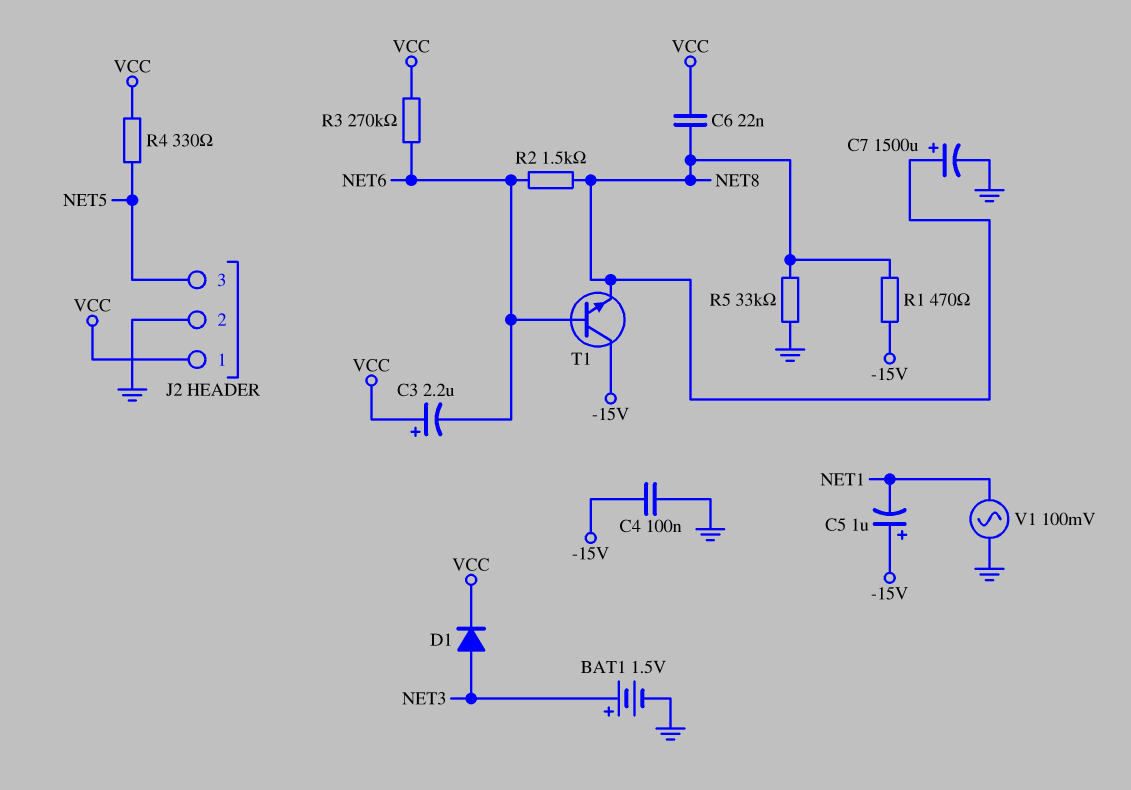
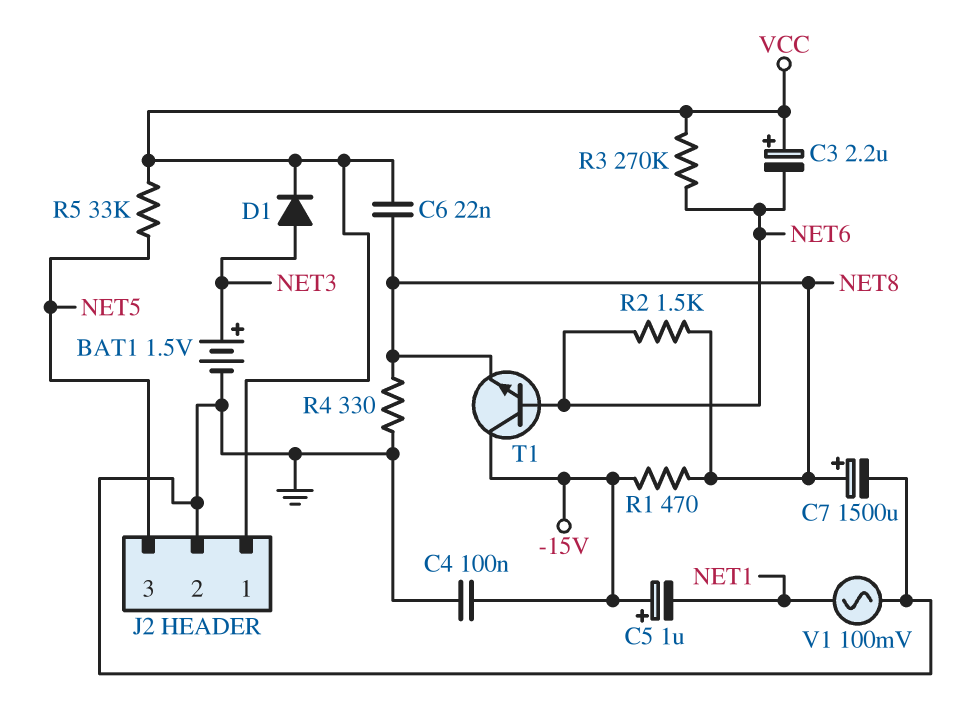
R4: 330 (NET5, VCC) -> 330 (GND, NET8)
R5: 33k (GND, NET8) -> 33k (NET5, VCC)

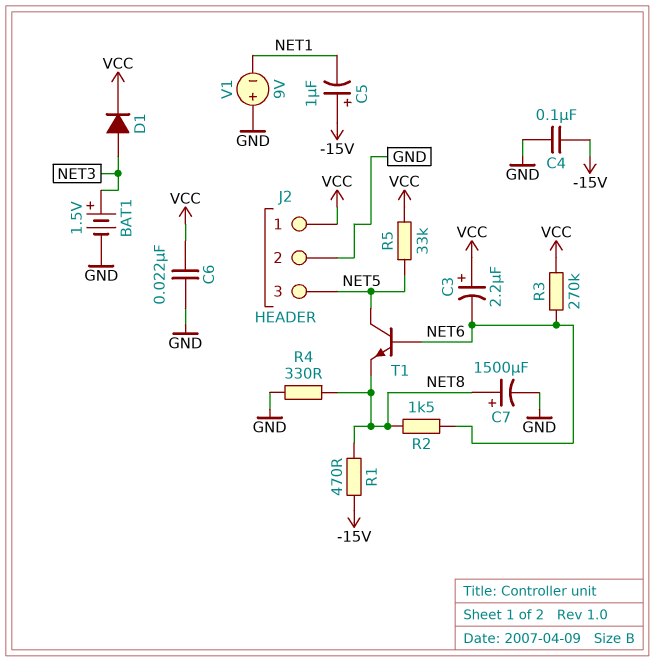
C6: 22nF (NET8, VCC) -> 22nF (GND, VCC)
T1: NPN (B NET6, C -15V, E NET8) -> NPN (B NET6, C NET5, E NET8)
V1: AC 100mV (GND, NET1) -> 9V (plus GND, minus NET1)

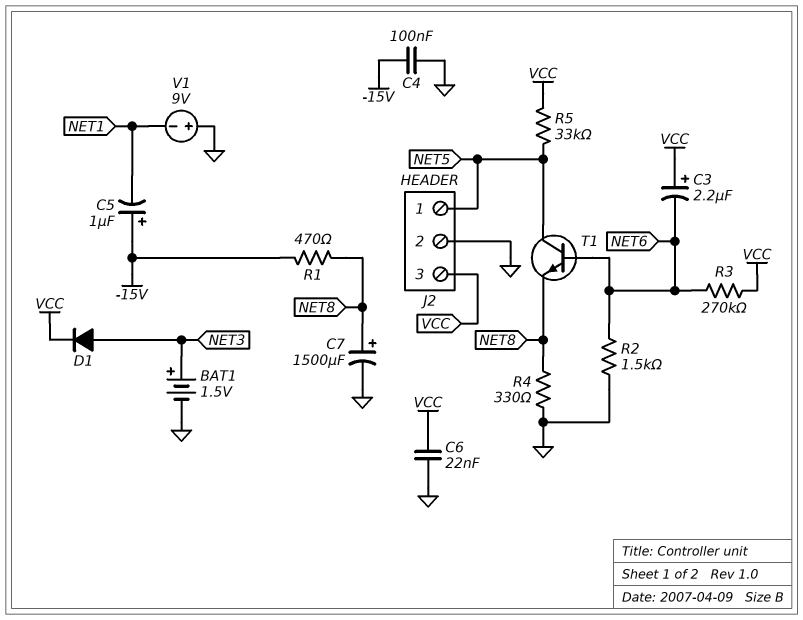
J2 pin 1: VCC -> NET5
J2 pin 3: NET5 -> VCC
R2: 1.5k (NET6, NET8) -> 1.5k (GND, NET6)

